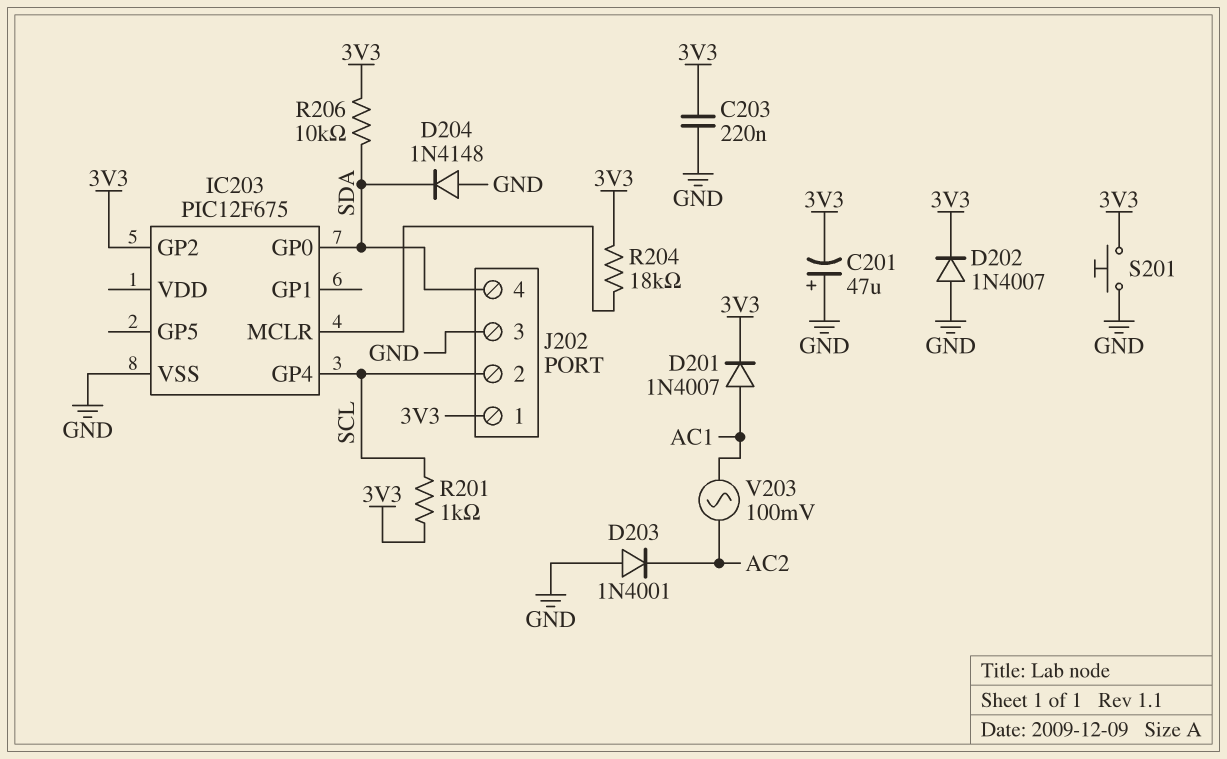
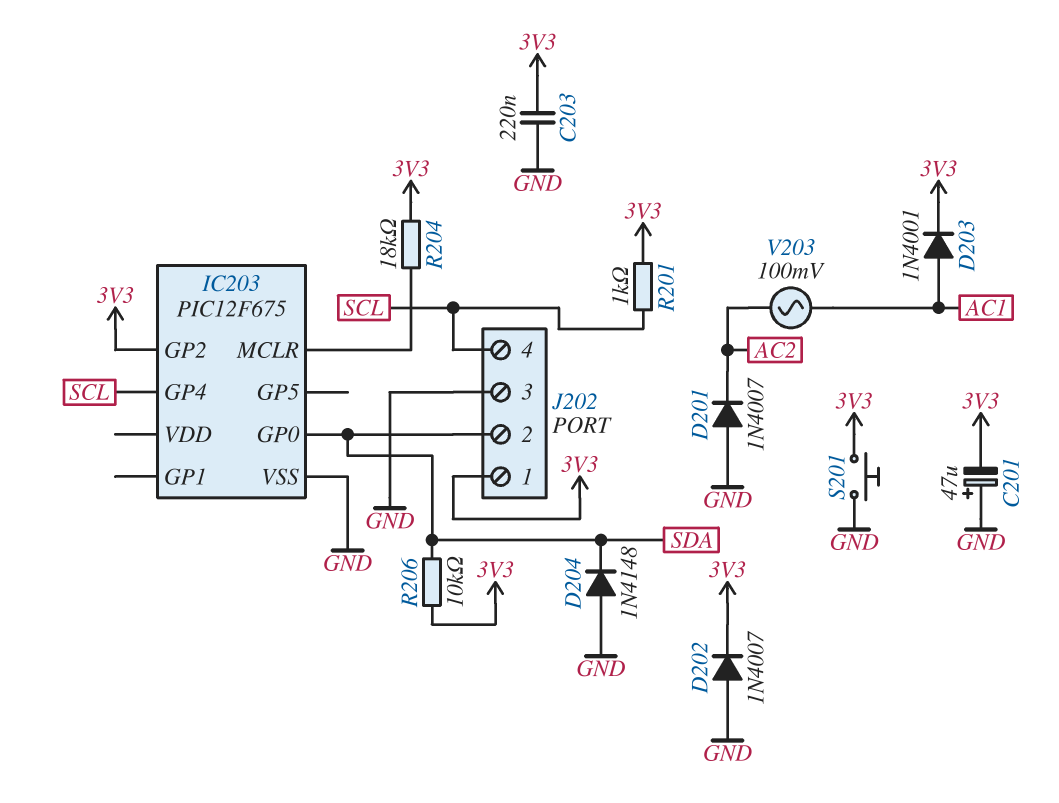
D201: diode 1N4007 (A AC1, K 3V3) -> diode 1N4007 (A GND, K AC2)
D203: diode 1N4001 (A GND, K AC2) -> diode 1N4001 (A AC1, K 3V3)
J202 pin 2: SCL -> SDA
J202 pin 4: SDA -> SCL

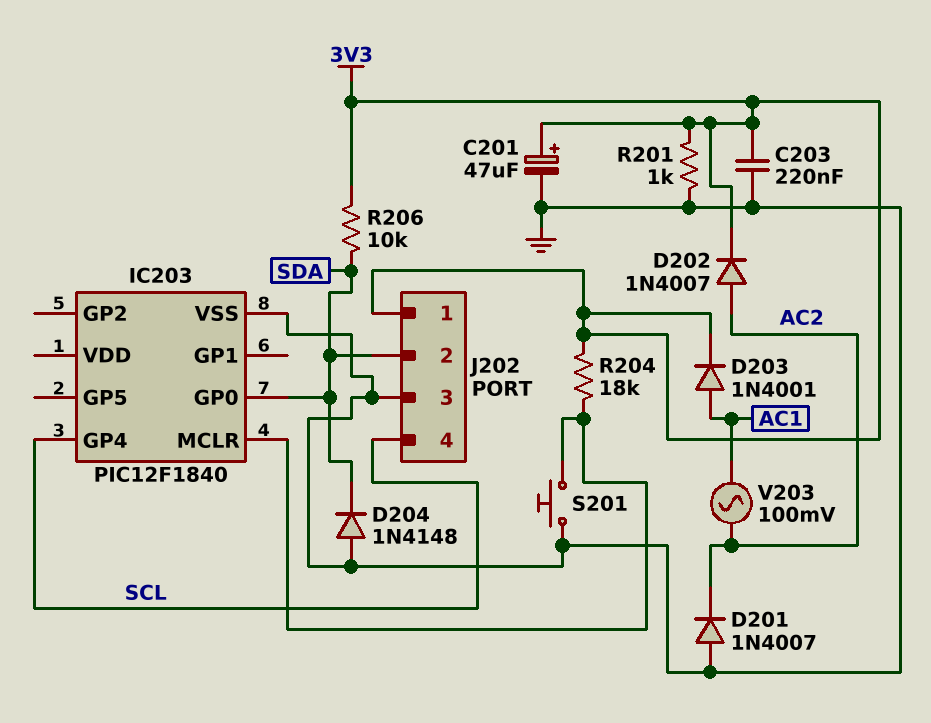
C201: 47uF (plus GND, minus 3V3) -> 47uF (plus 3V3, minus GND)
D202: diode 1N4007 (A GND, K 3V3) -> diode 1N4007 (A AC2, K 3V3)
IC203: PIC12F675 -> PIC12F1840
IC203 pin GP2: 3V3 -> none
R201: 1k (3V3, SCL) -> 1k (3V3, GND)
S201: button (3V3, GND) -> button (GND, IC203/MCLR)

